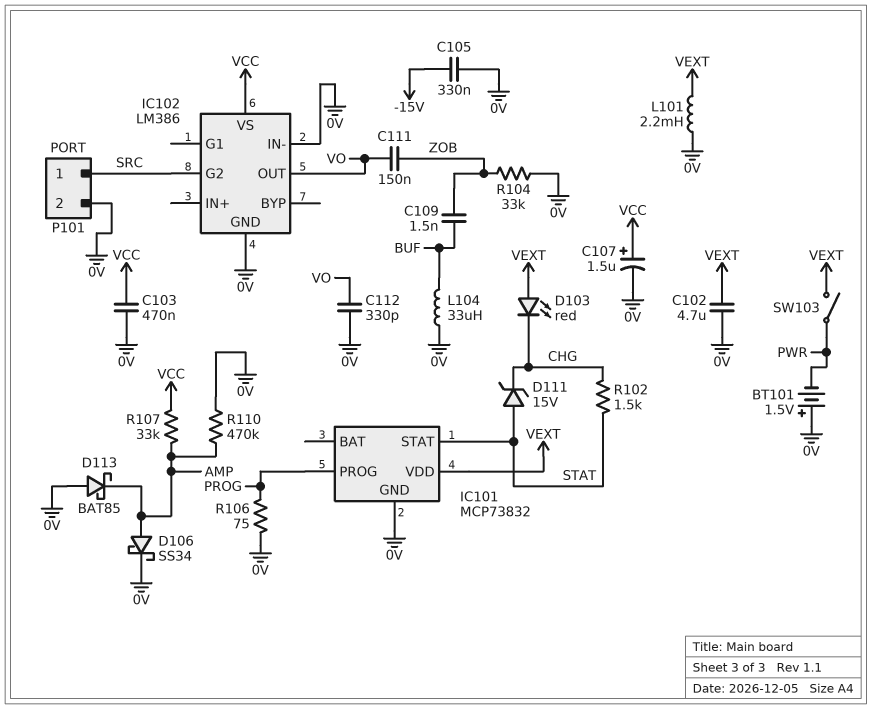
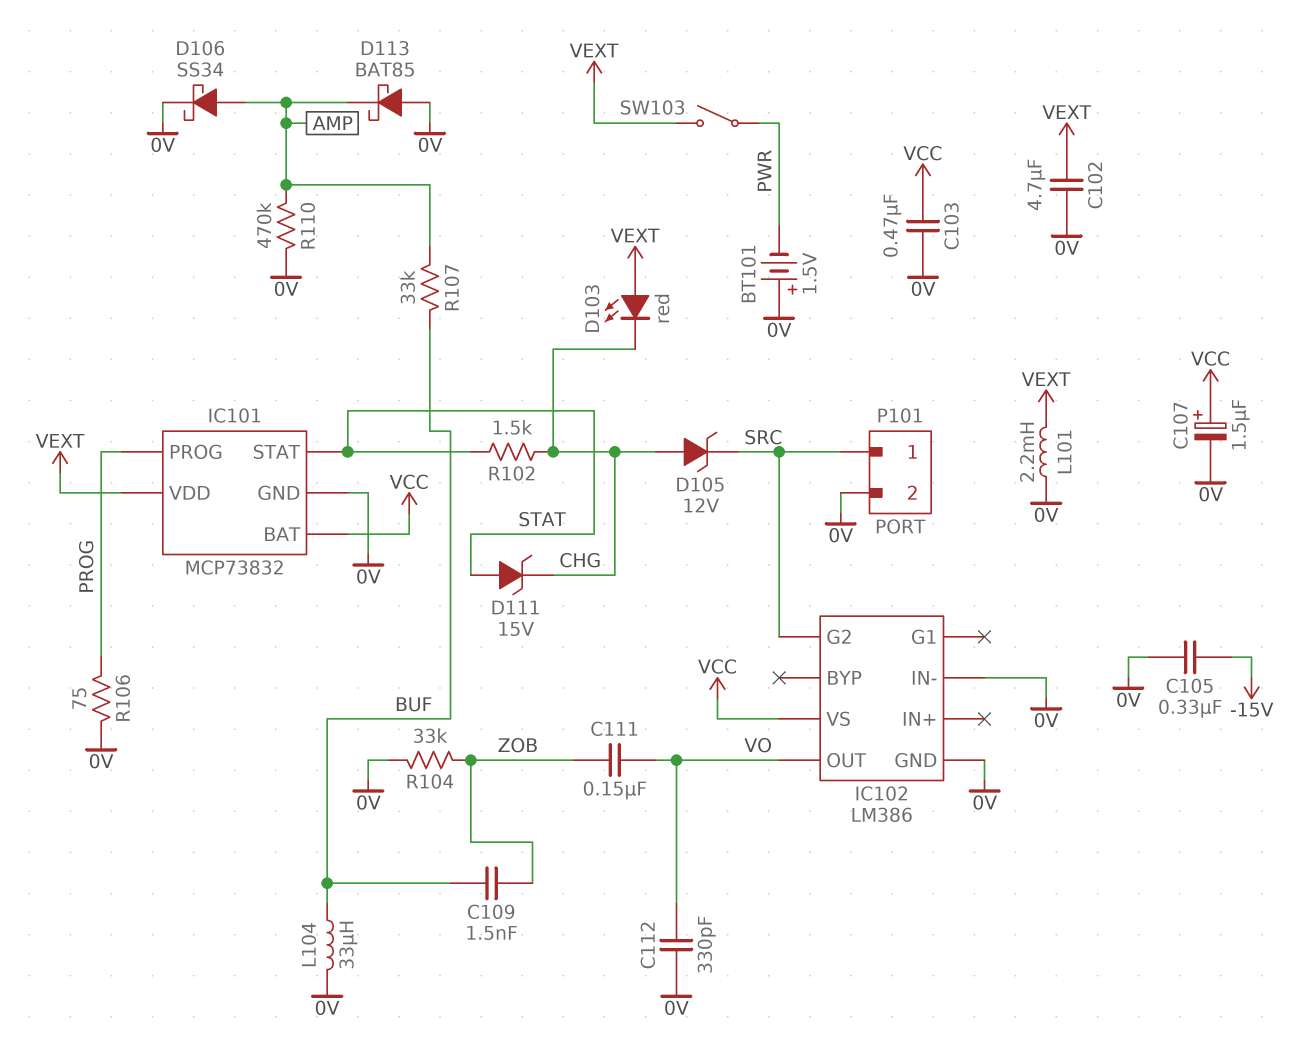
D105: none -> zener 12V (A CHG, K SRC)
IC101 pin BAT: none -> VCC
R107: 33k (AMP, VCC) -> 33k (AMP, BUF)

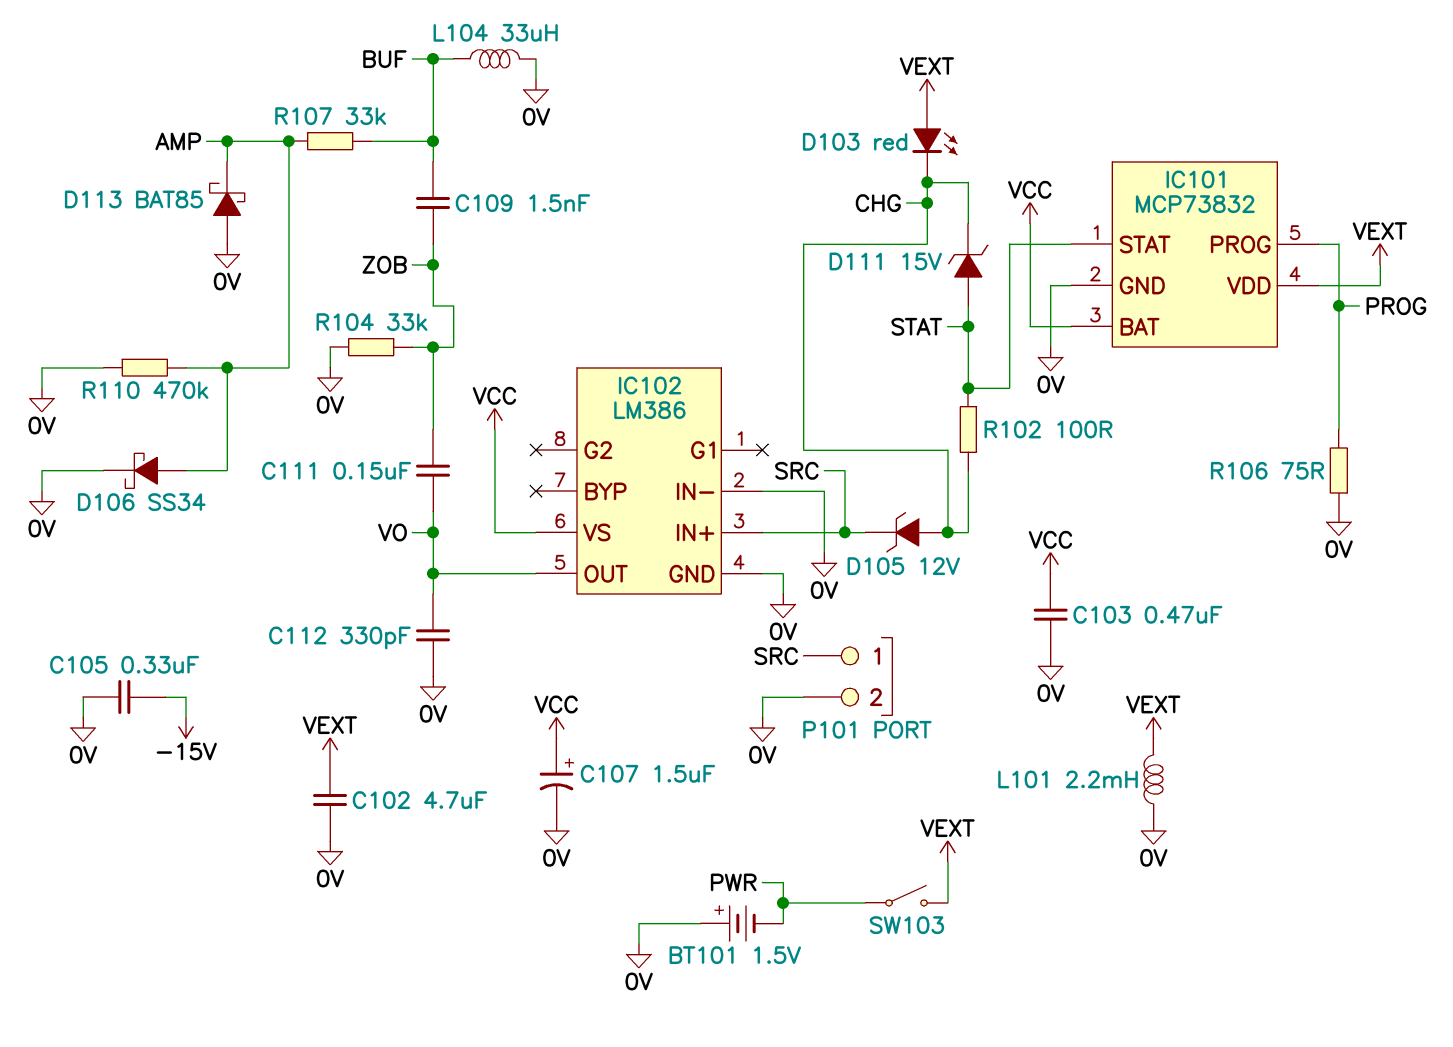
IC102 pin G2: SRC -> none
IC102 pin IN+: none -> SRC
R102: 1.5k (CHG, STAT) -> 100 (CHG, STAT)

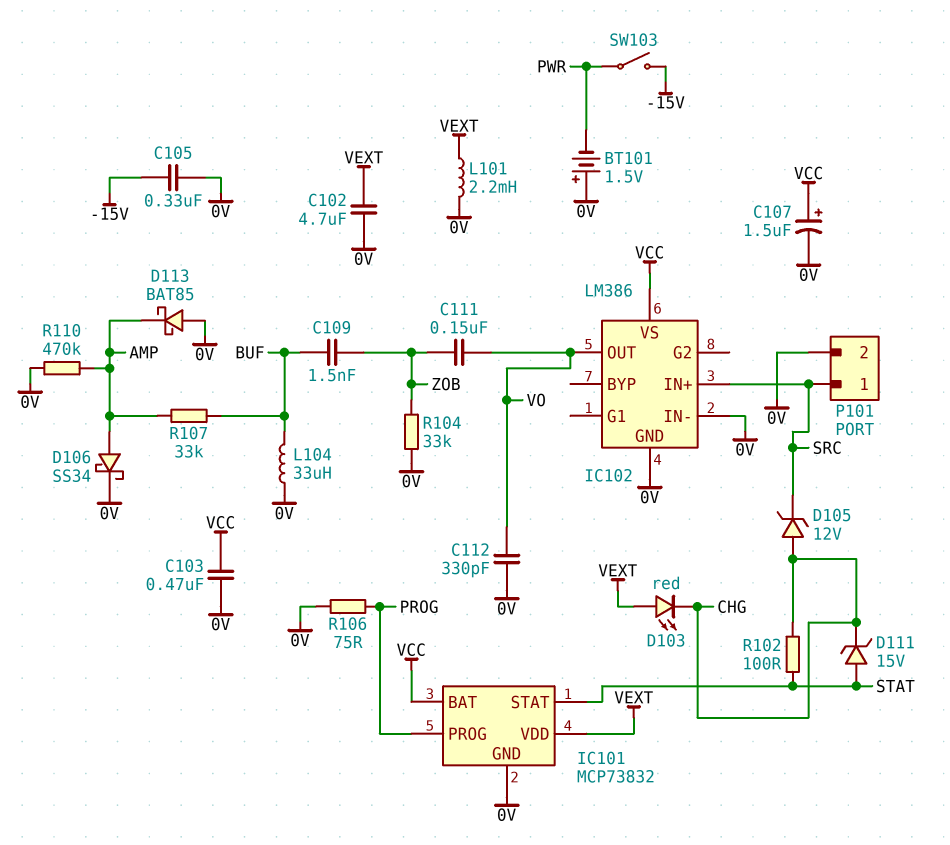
SW103: switch (PWR, VEXT) -> switch (-15V, PWR)

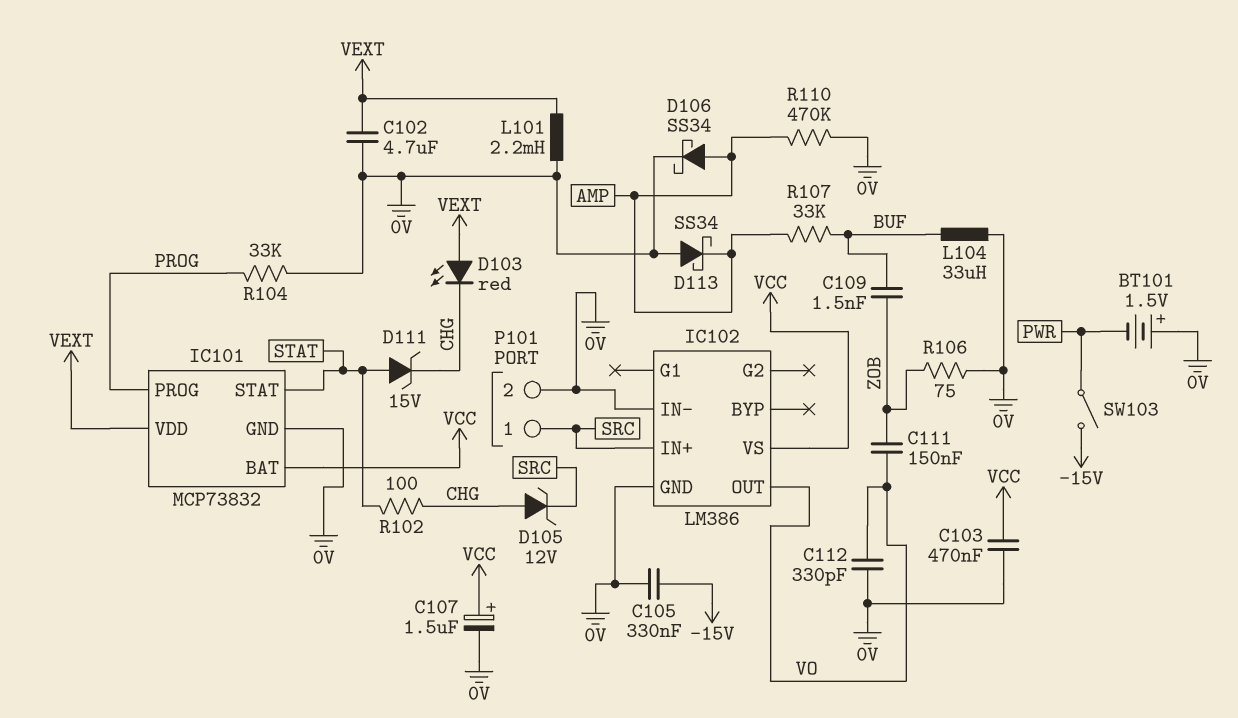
D113: schottky BAT85 (A 0V, K AMP) -> schottky SS34 (A 0V, K AMP)
R104: 33k (0V, ZOB) -> 33k (0V, PROG)
R106: 75 (0V, PROG) -> 75 (0V, ZOB)

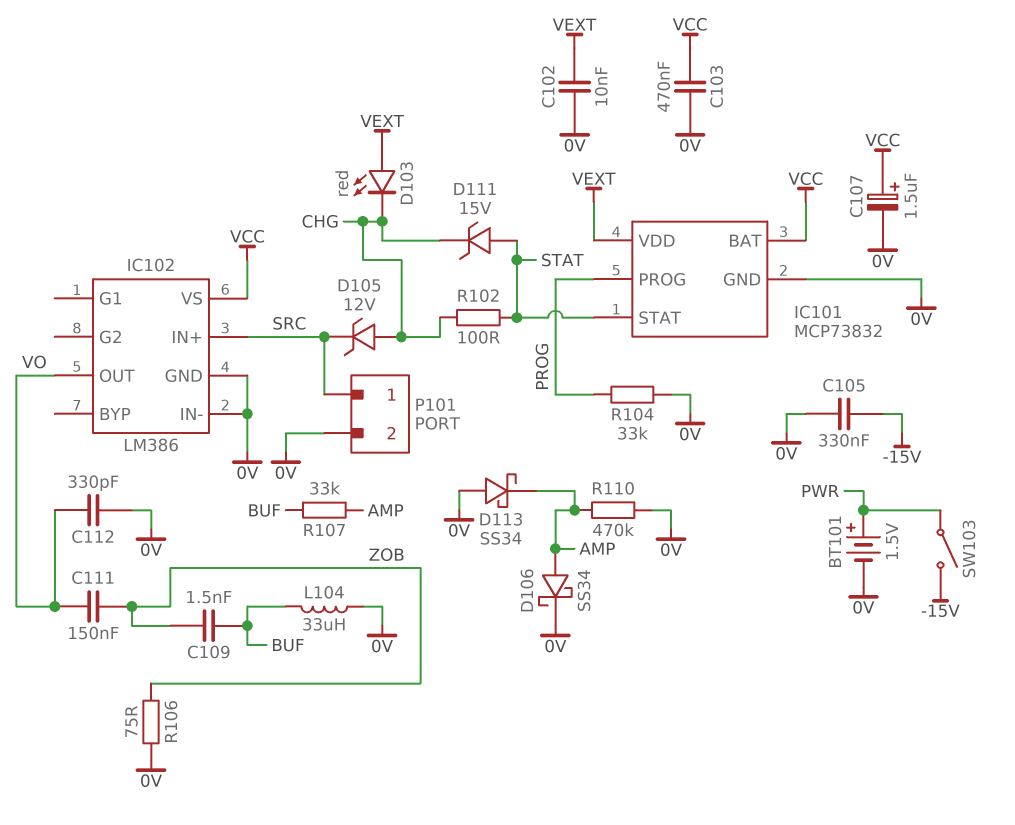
BT101: 1.5V (plus 0V, minus PWR) -> 1.5V (plus PWR, minus 0V)
C102: 4.7uF (0V, VEXT) -> 10nF (0V, VEXT)
L101: 2.2mH (0V, VEXT) -> none

